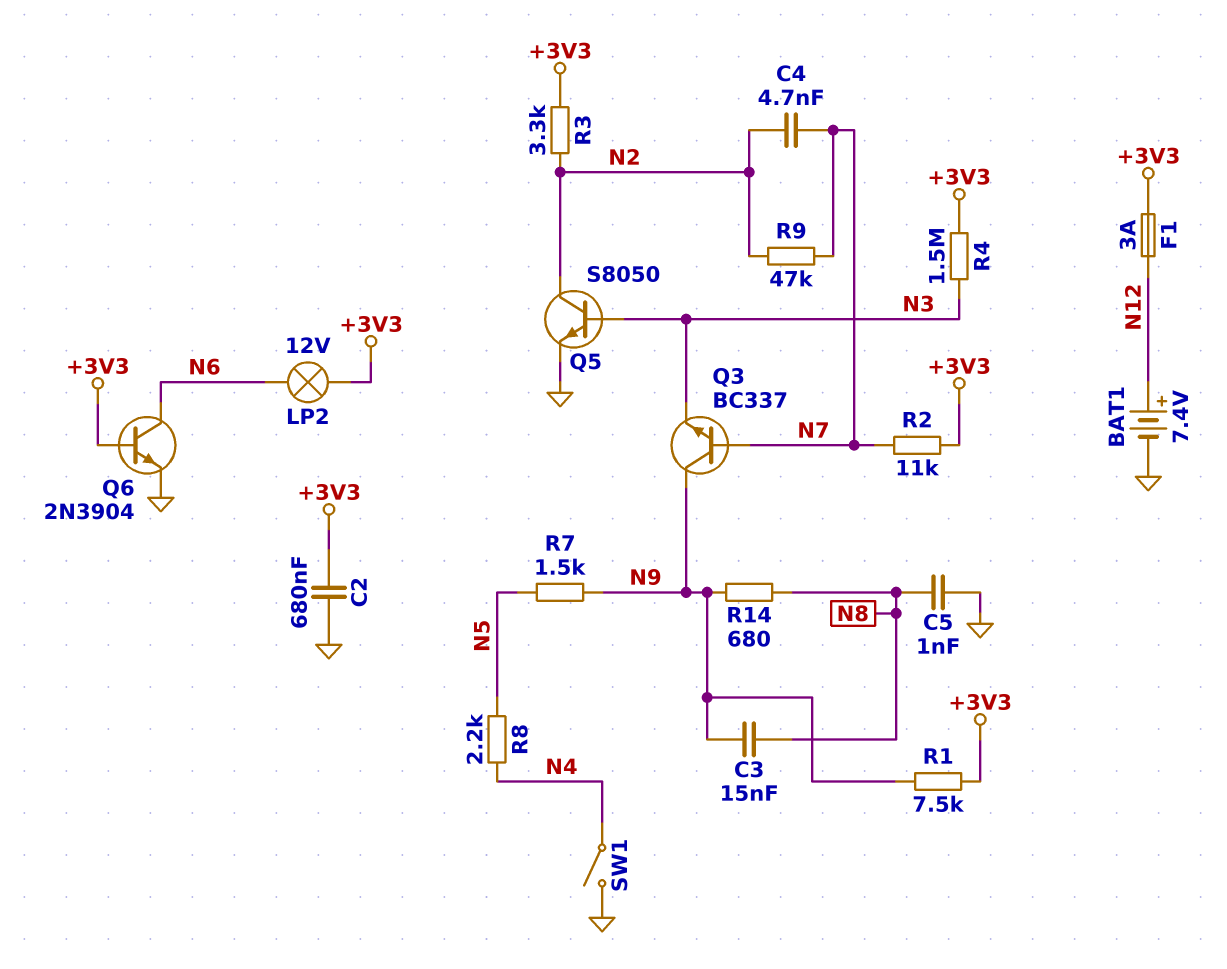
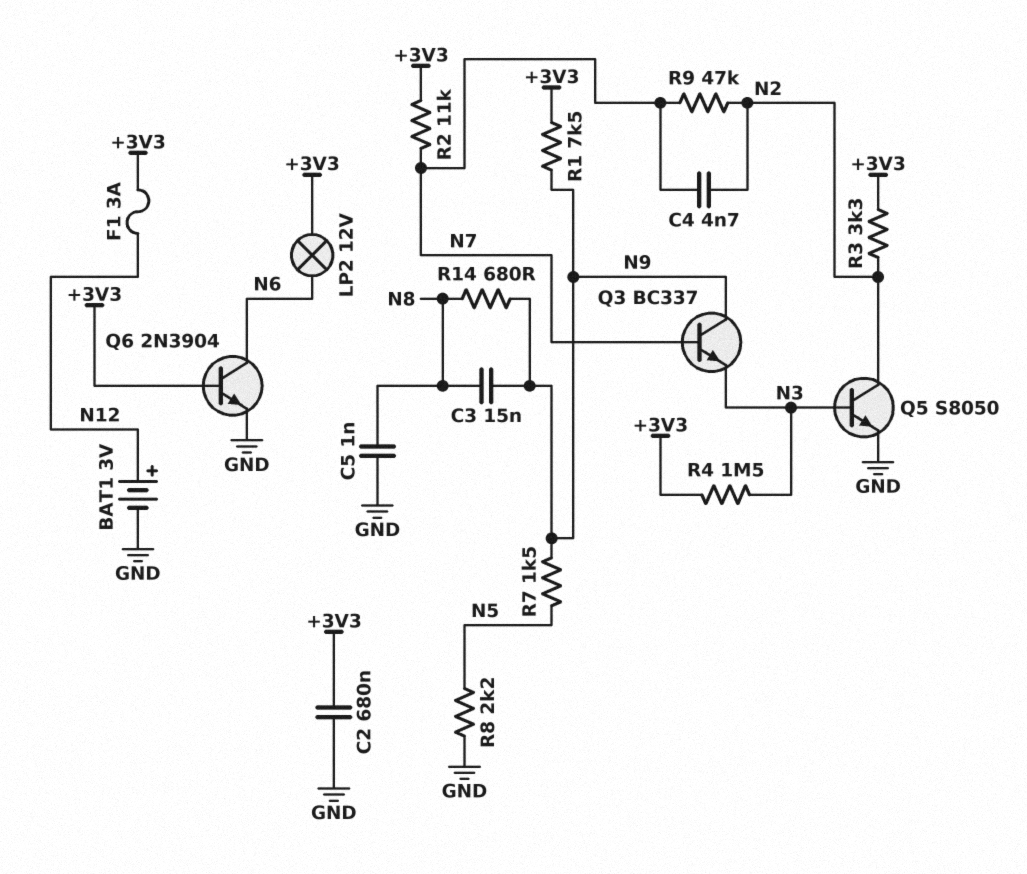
BAT1: 7.4V (plus N12, minus GND) -> 3V (plus N12, minus GND)
R8: 2.2k (N4, N5) -> 2.2k (GND, N5)
SW1: switch (GND, N4) -> none

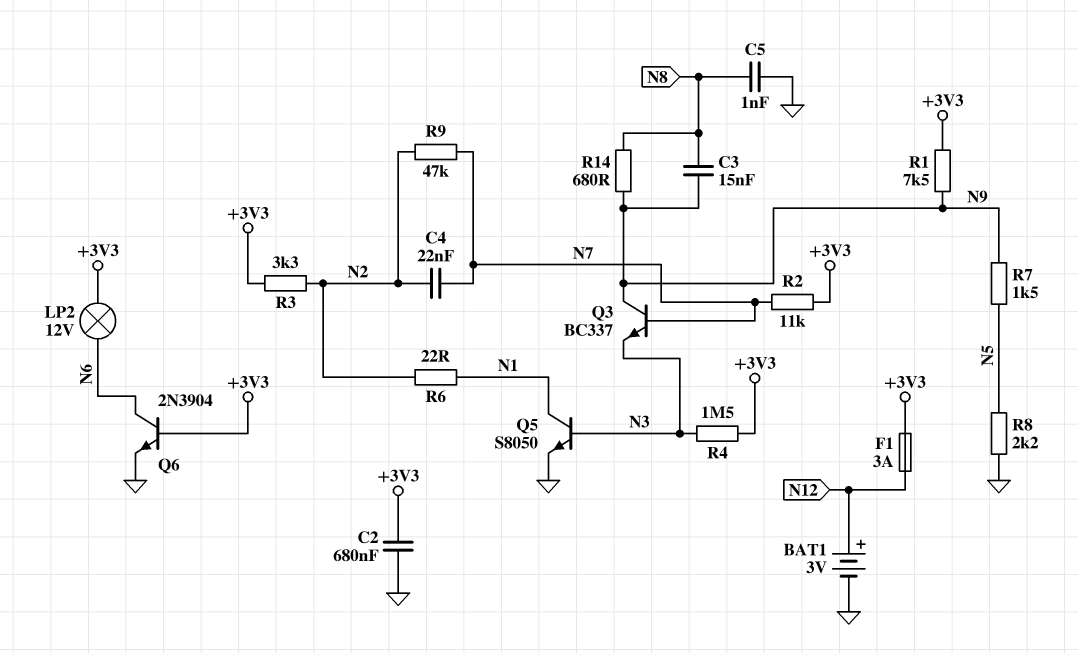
C4: 4.7nF (N2, N7) -> 22nF (N2, N7)
Q5: NPN S8050 (B N3, C N2, E GND) -> NPN S8050 (B N3, C N1, E GND)
R6: none -> 22 (N1, N2)

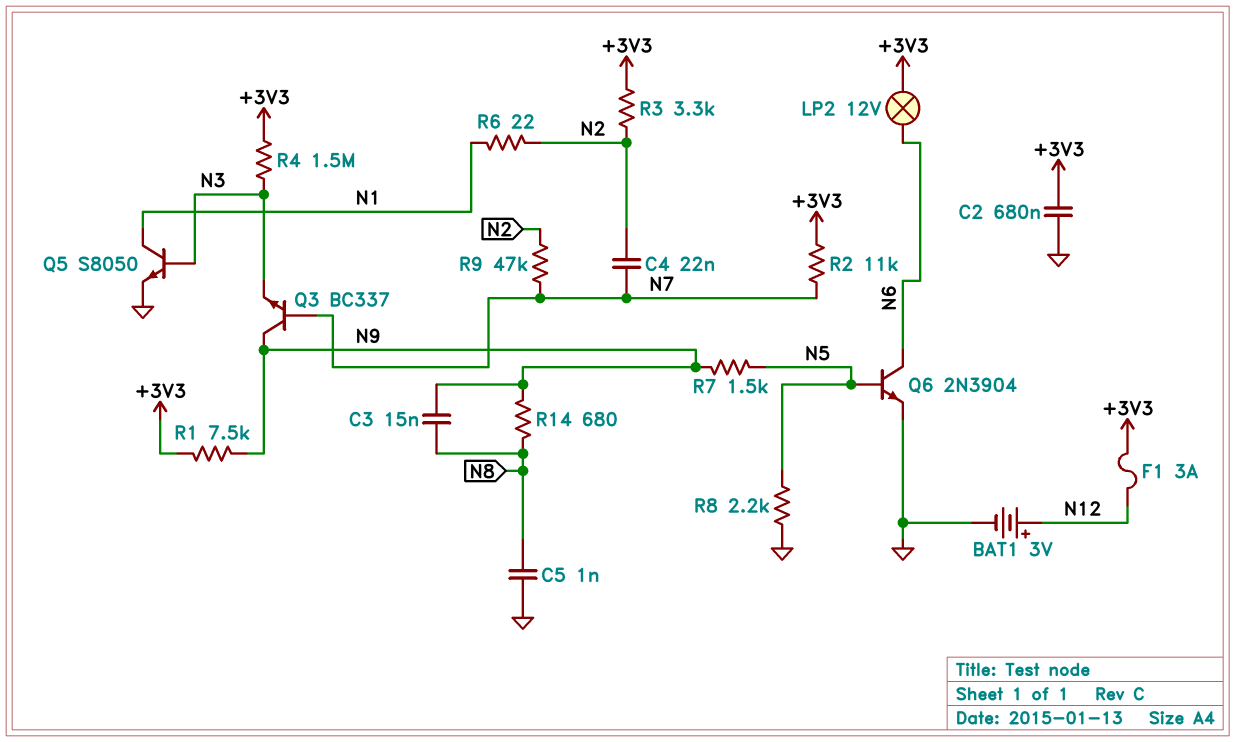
Q6: NPN 2N3904 (B +3V3, C N6, E GND) -> NPN 2N3904 (B N5, C N6, E GND)

